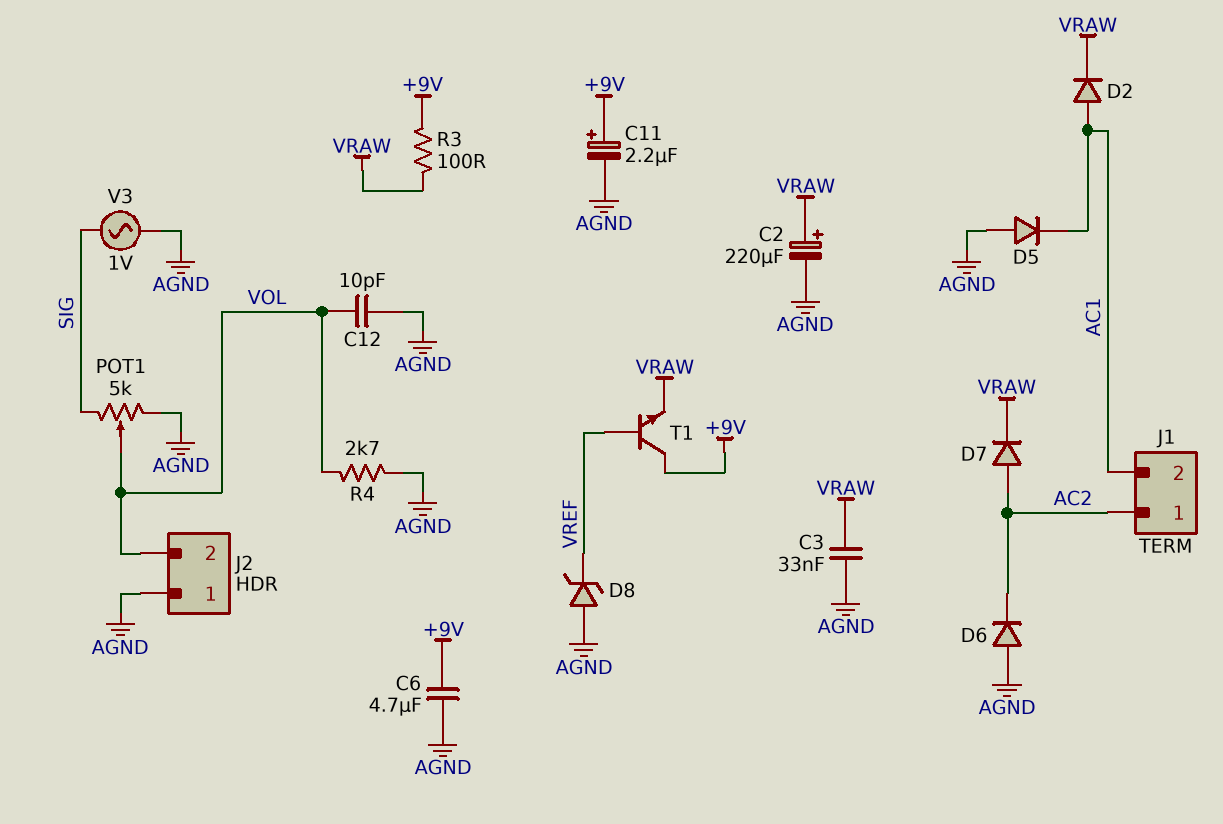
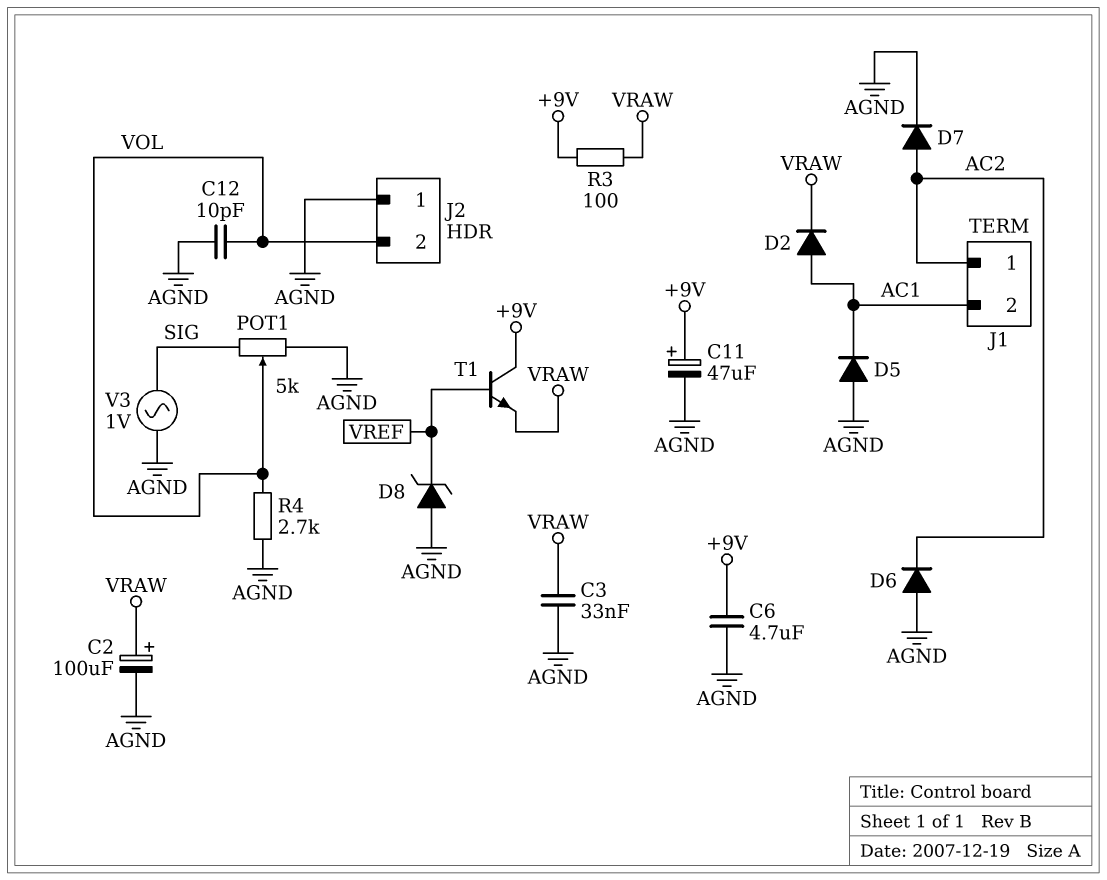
C2: 220uF (plus VRAW, minus AGND) -> 100uF (plus VRAW, minus AGND)
C11: 2.2uF (plus +9V, minus AGND) -> 47uF (plus +9V, minus AGND)
D7: diode (A AC2, K VRAW) -> diode (A AC2, K AGND)

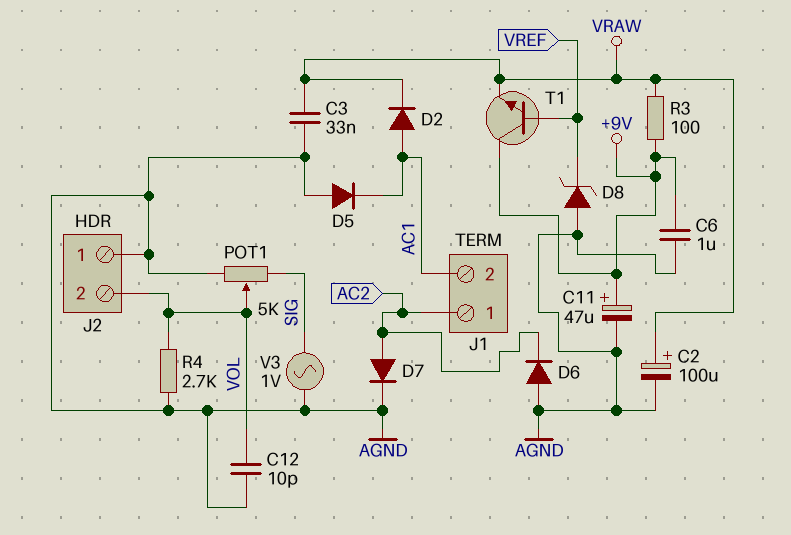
C6: 4.7uF (+9V, AGND) -> 1uF (+9V, AGND)

